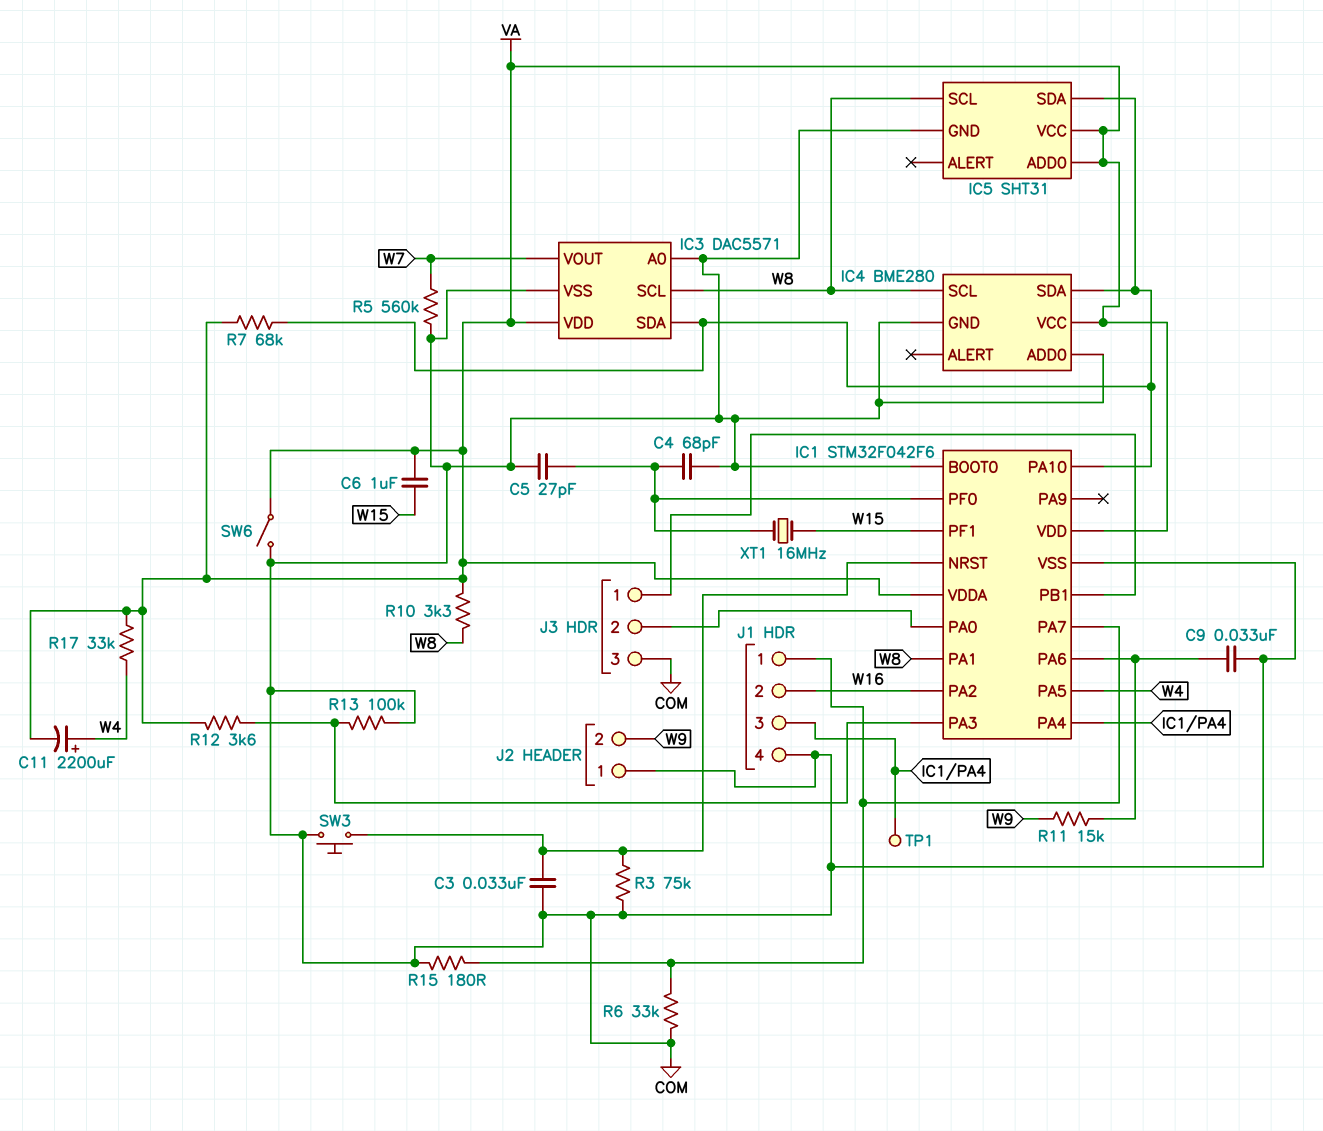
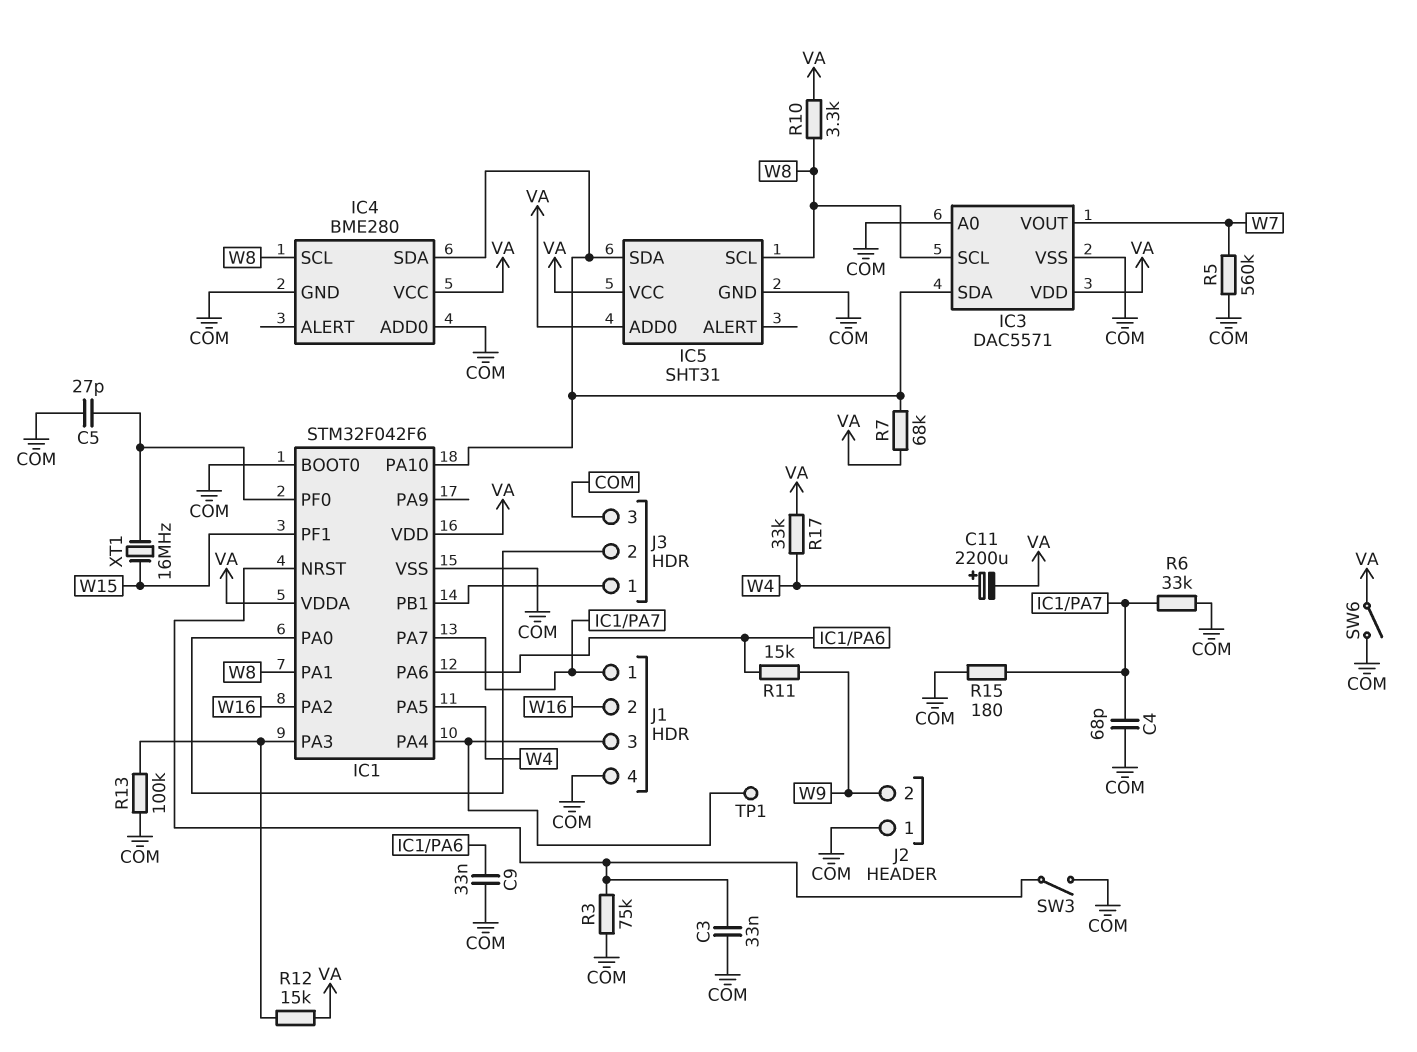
C4: 68pF (COM, IC1/PF0) -> 68pF (COM, IC1/PA7)
C6: 1uF (VA, W15) -> none
R12: 3.6k (IC1/PA3, VA) -> 15k (IC1/PA3, VA)
SW3: button (COM, IC1/NRST) -> switch (COM, IC1/NRST)

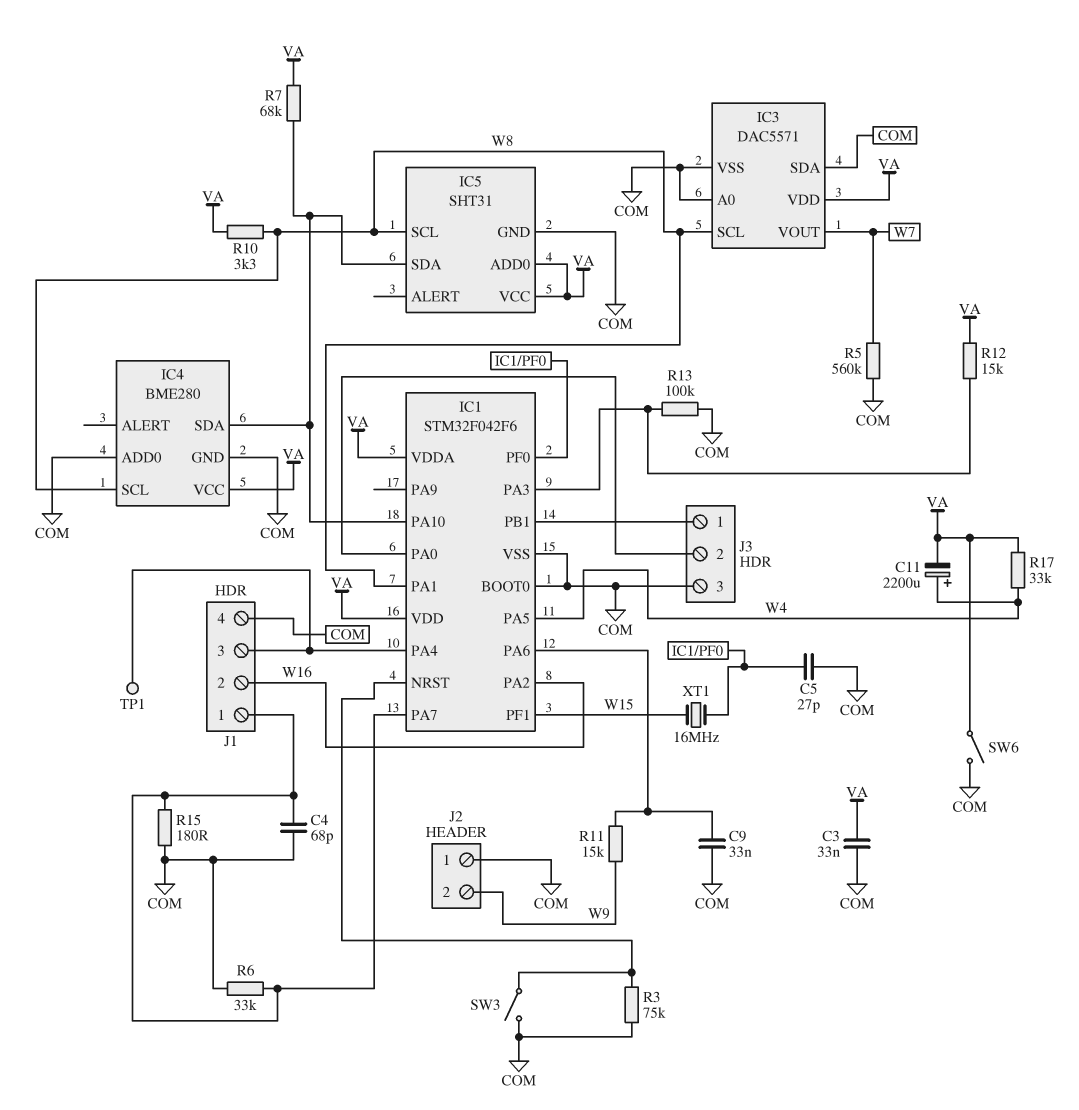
C3: 33nF (COM, IC1/NRST) -> 33nF (COM, VA)
IC3 pin SDA: IC1/PA10 -> COM

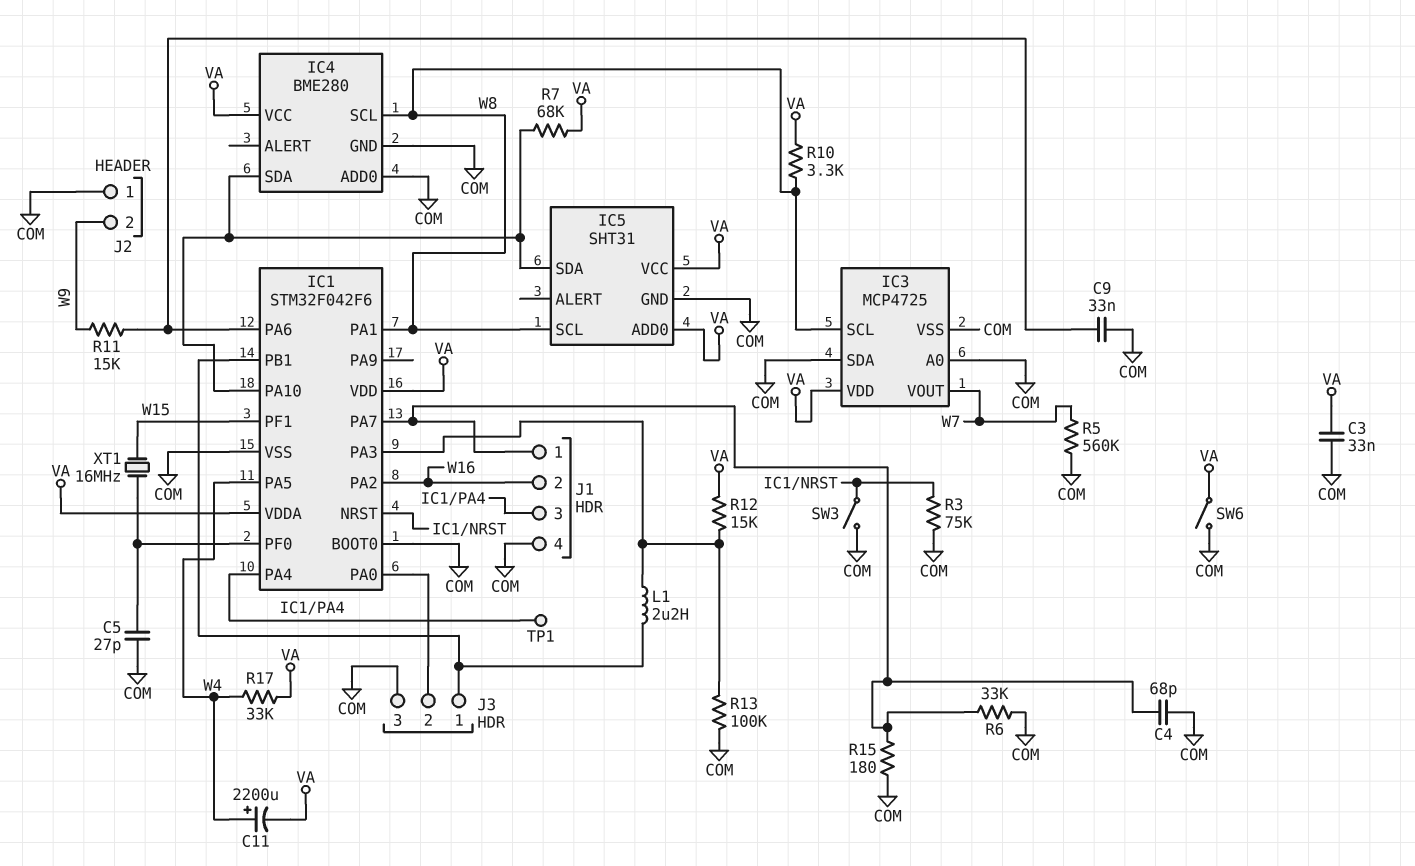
IC3: DAC5571 -> MCP4725
L1: none -> 2.2uH (IC1/PA3, IC1/PB1)

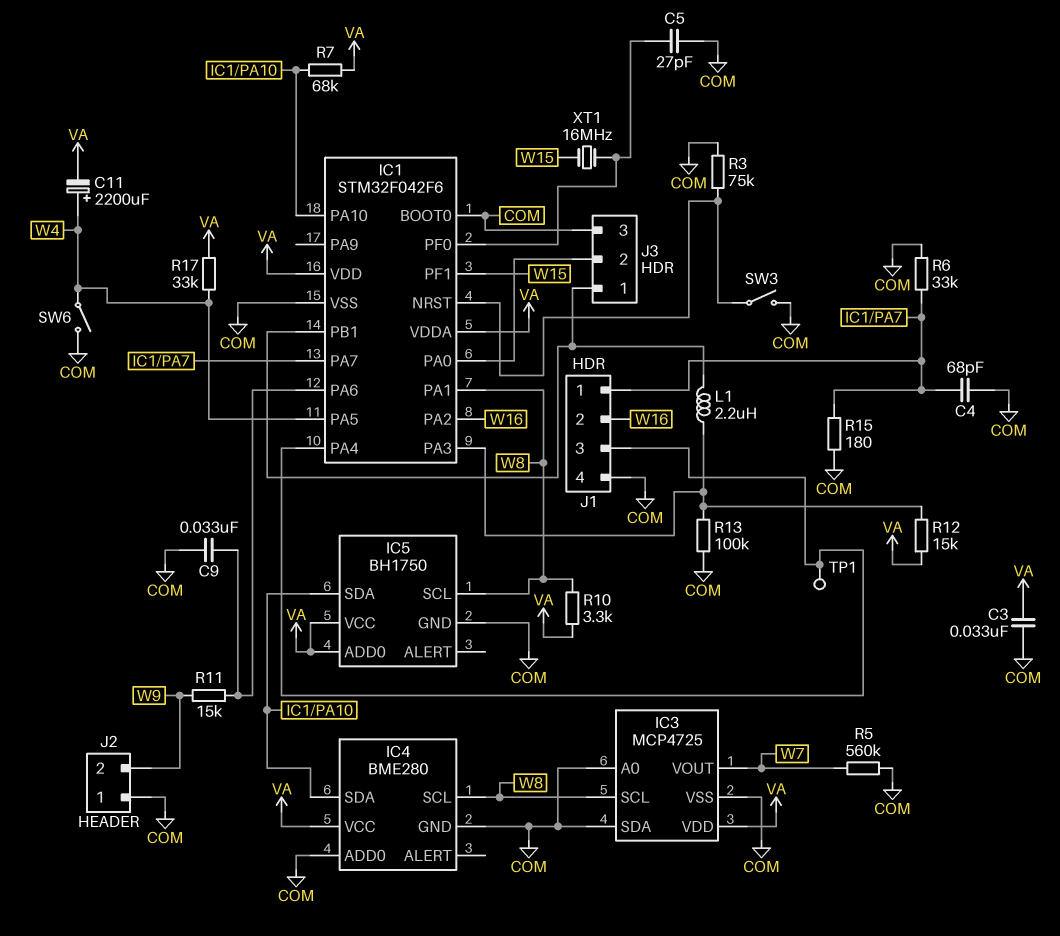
IC5: SHT31 -> BH1750
SW6: switch (COM, VA) -> switch (COM, W4)

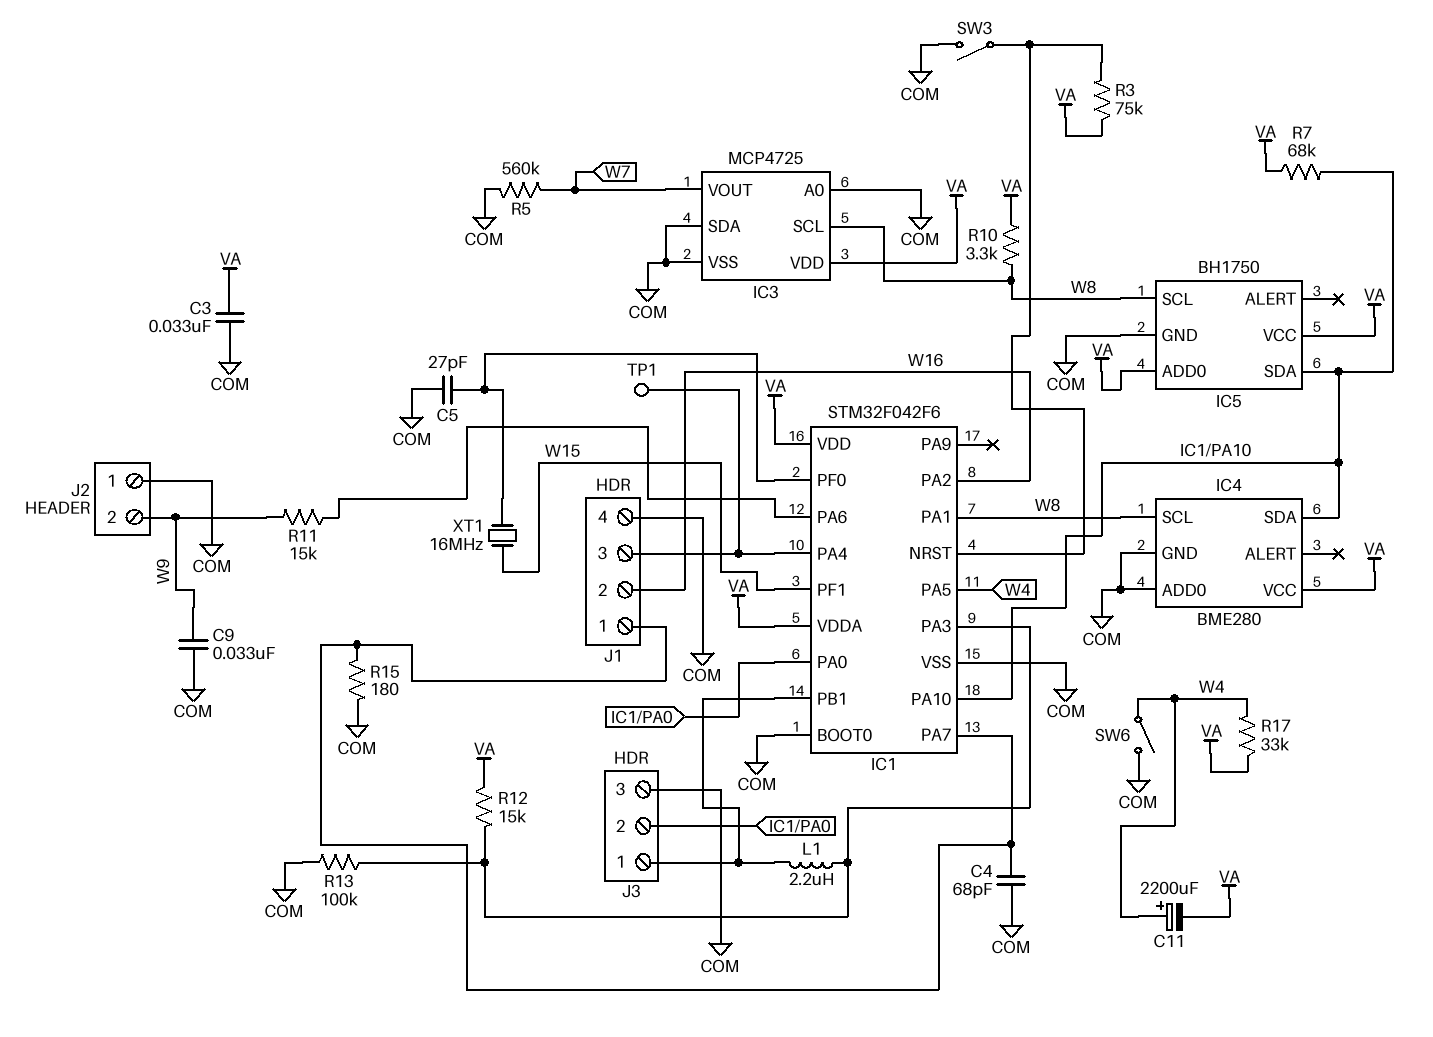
C9: 33nF (COM, IC1/PA6) -> 33nF (COM, W9)
R3: 75k (COM, IC1/NRST) -> 75k (IC1/NRST, VA)
R6: 33k (COM, IC1/PA7) -> none

